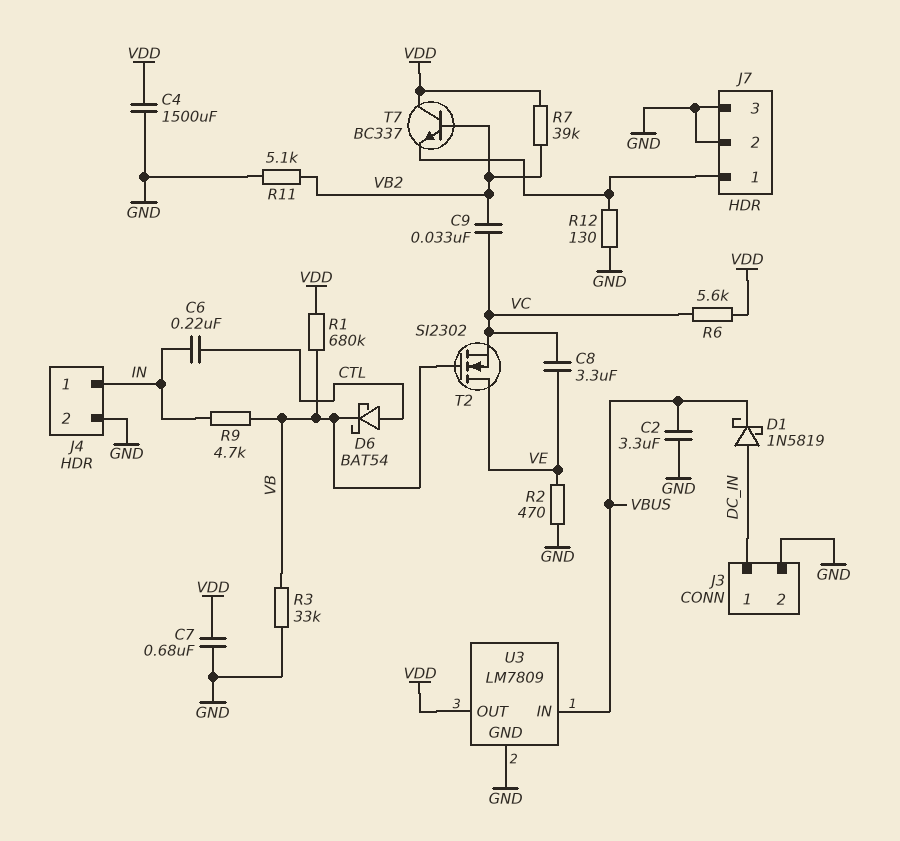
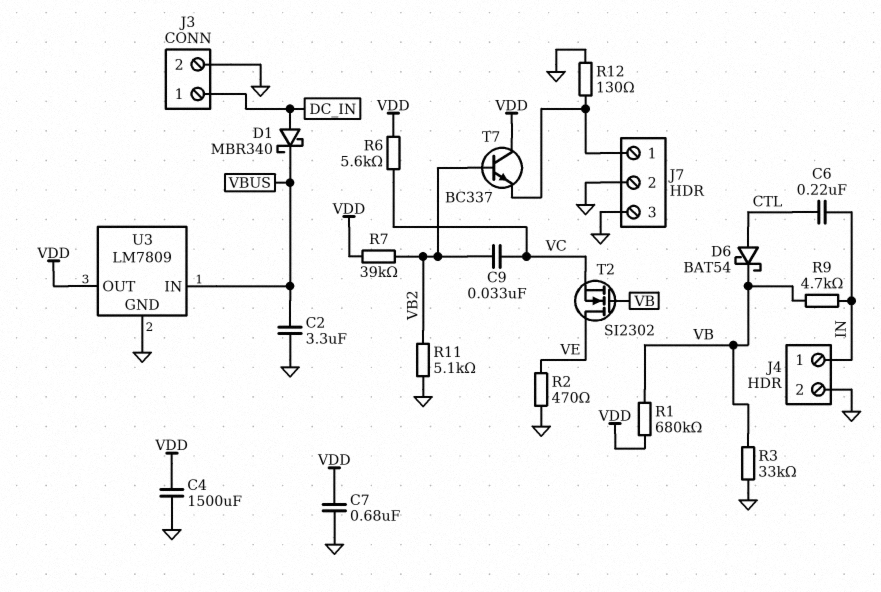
C8: 3.3uF (VC, VE) -> none
D1: schottky 1N5819 (A DC_IN, K VBUS) -> schottky MBR340 (A DC_IN, K VBUS)

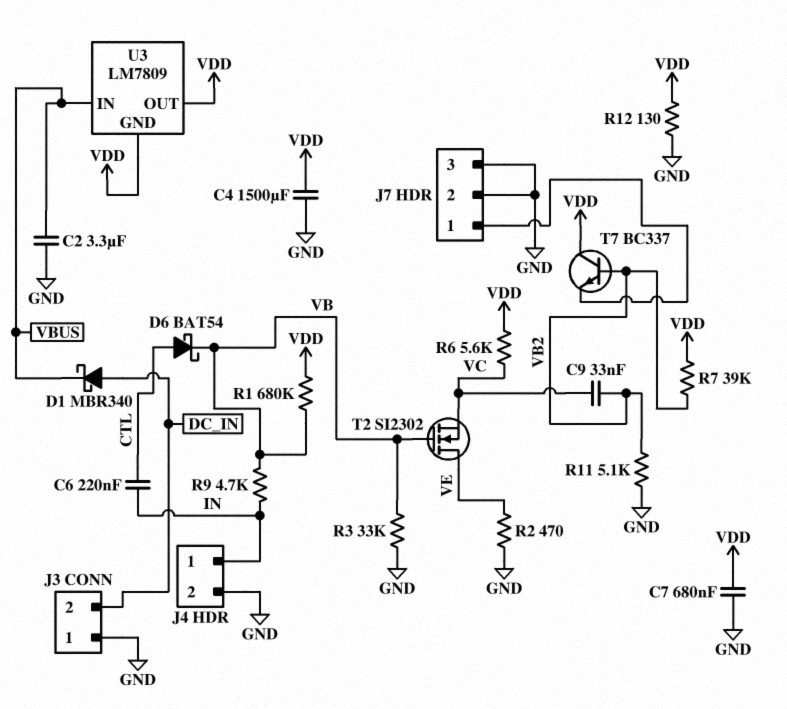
J3 pin 1: DC_IN -> GND
J3 pin 2: GND -> DC_IN
R12: 130 (GND, J7/1) -> 130 (GND, VDD)
U3 pin GND: GND -> VDD

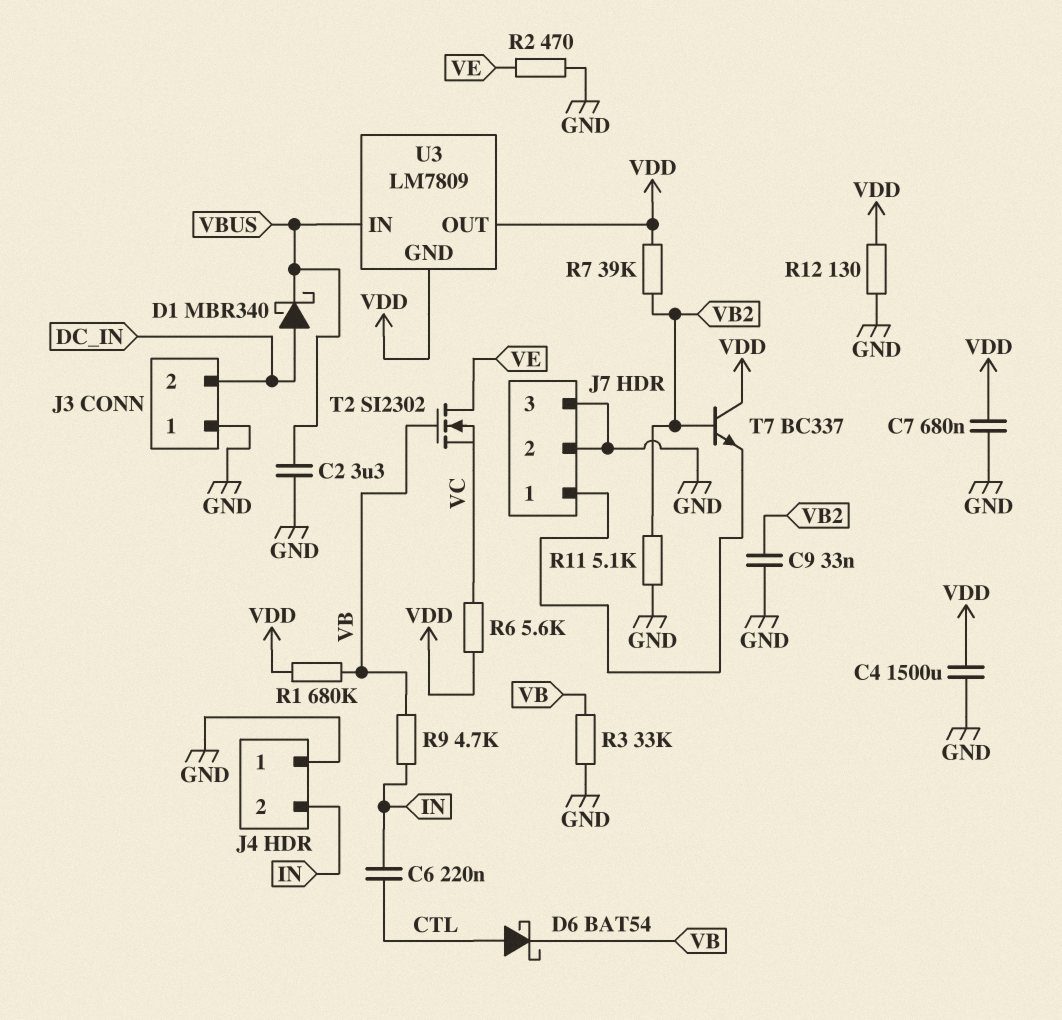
C9: 33nF (VB2, VC) -> 33nF (GND, VB2)
J4 pin 1: IN -> GND
J4 pin 2: GND -> IN

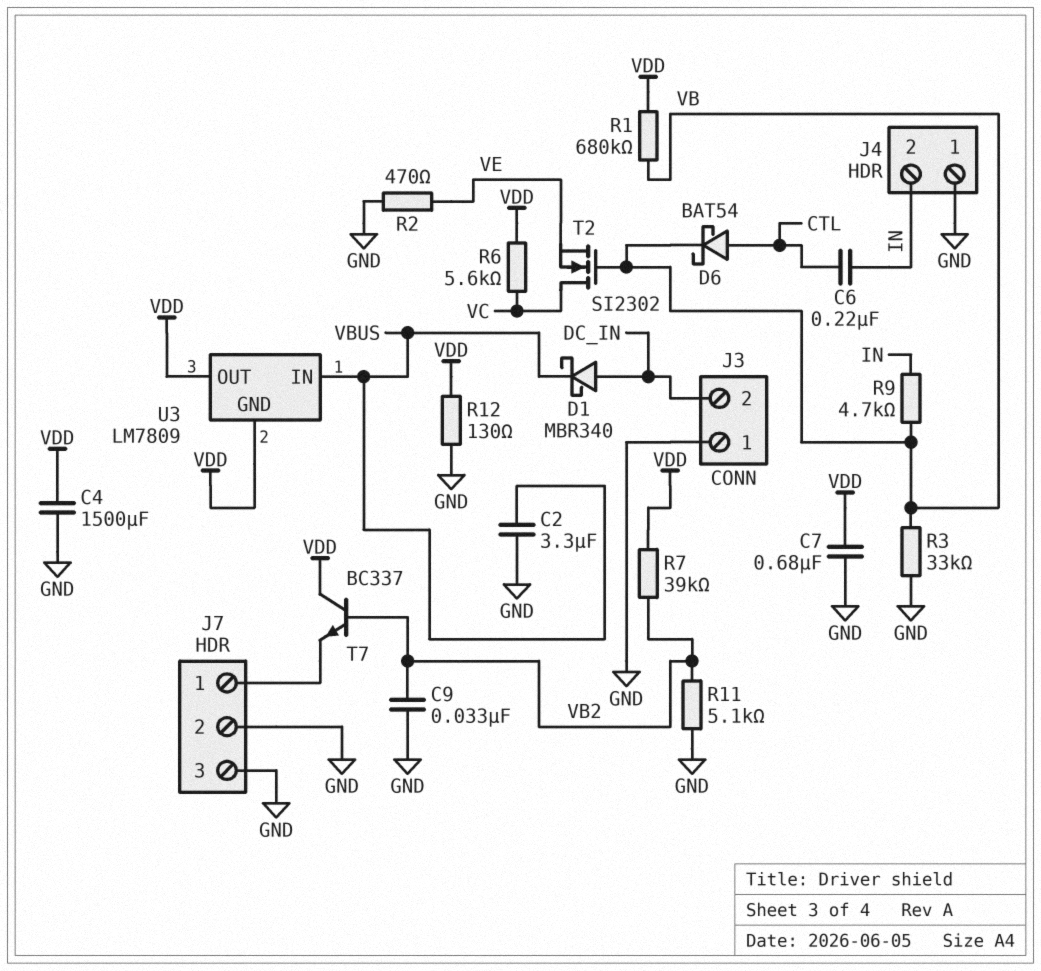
T2: NMOS SI2302 (G VB, D VE, S VC) -> NMOS SI2302 (G VB, D VC, S VE)

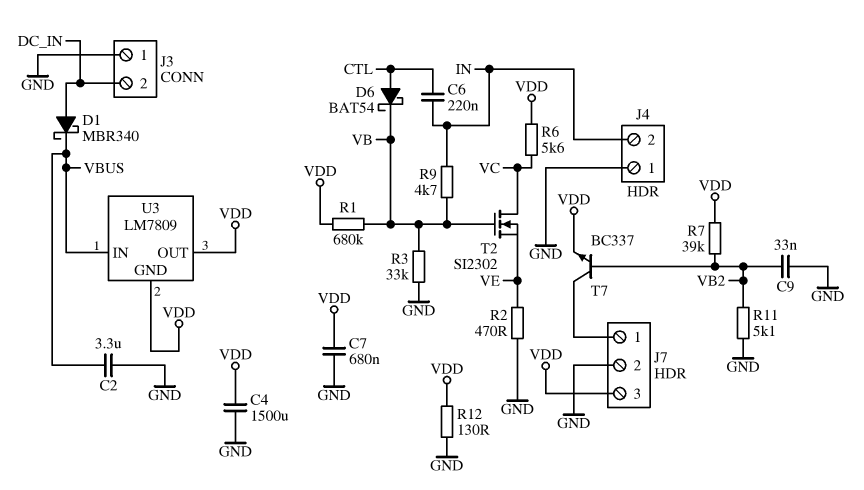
J7 pin 3: GND -> VDD
T7: NPN BC337 (B VB2, C VDD, E J7/1) -> NPN BC337 (B VB2, C J7/1, E VDD)

